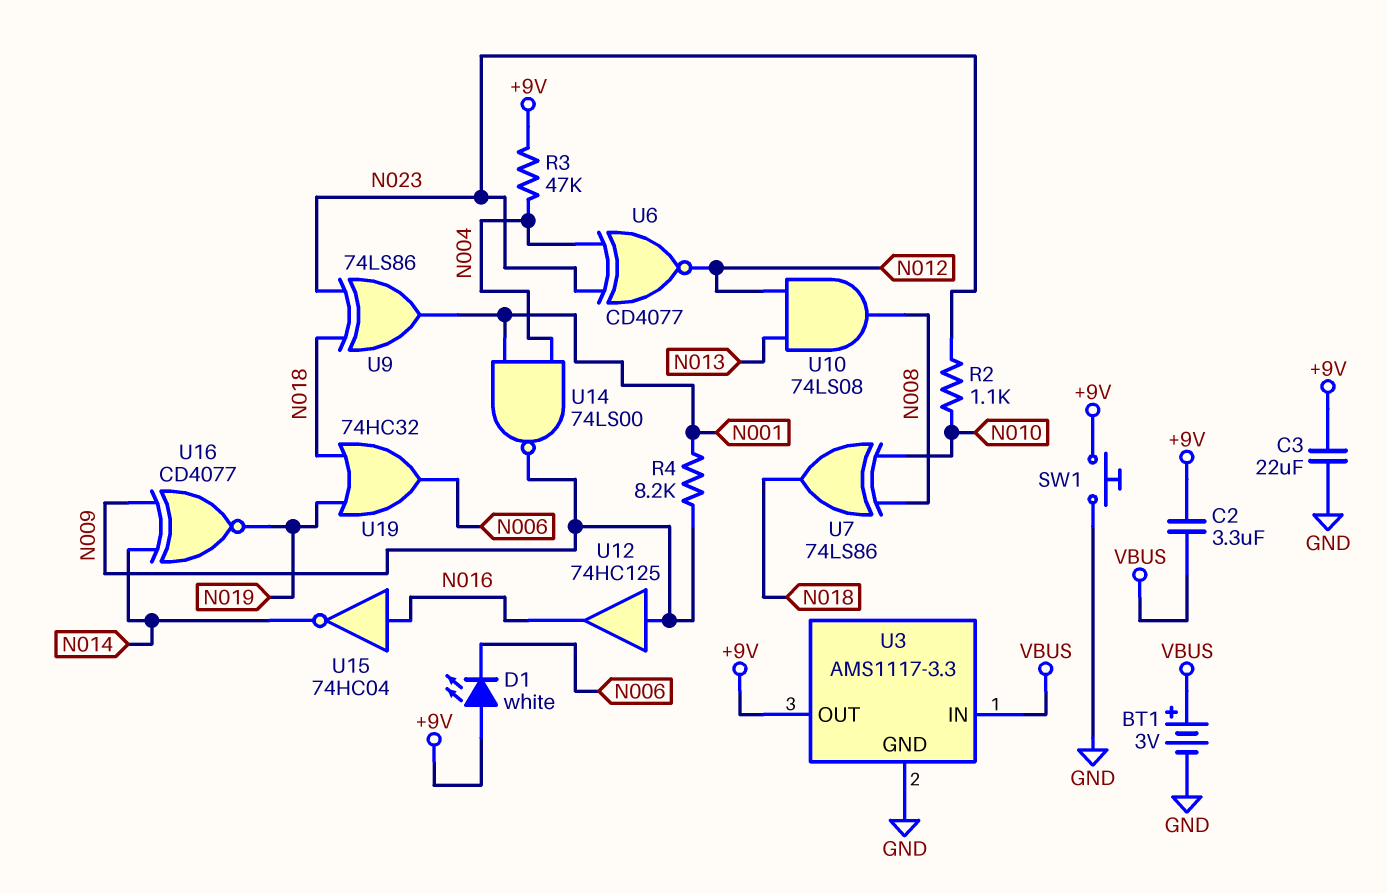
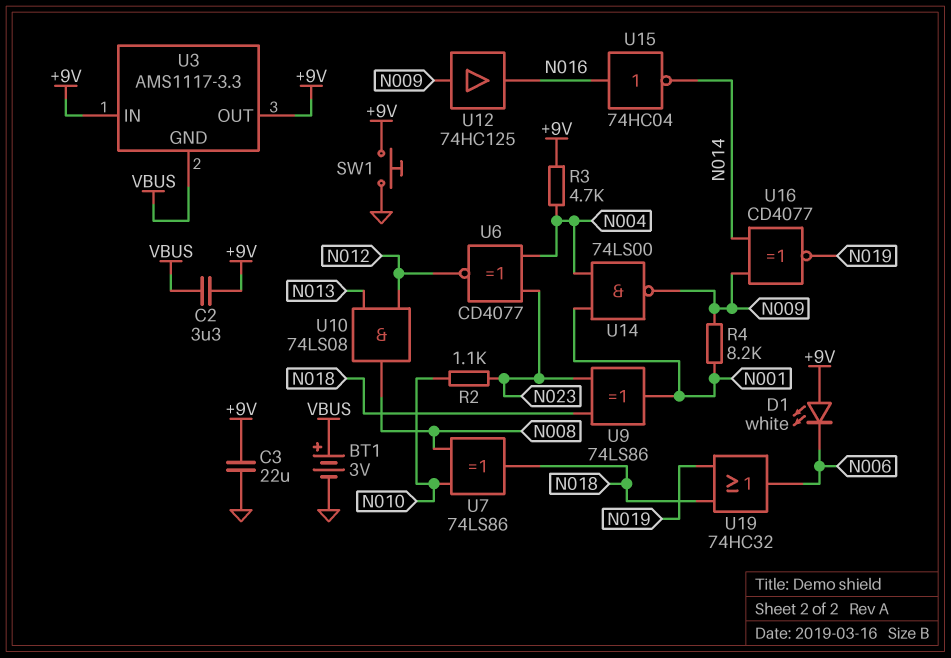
R3: 47k (+9V, N004) -> 4.7k (+9V, N004)
U3 pin GND: GND -> VBUS
U3 pin IN: VBUS -> +9V

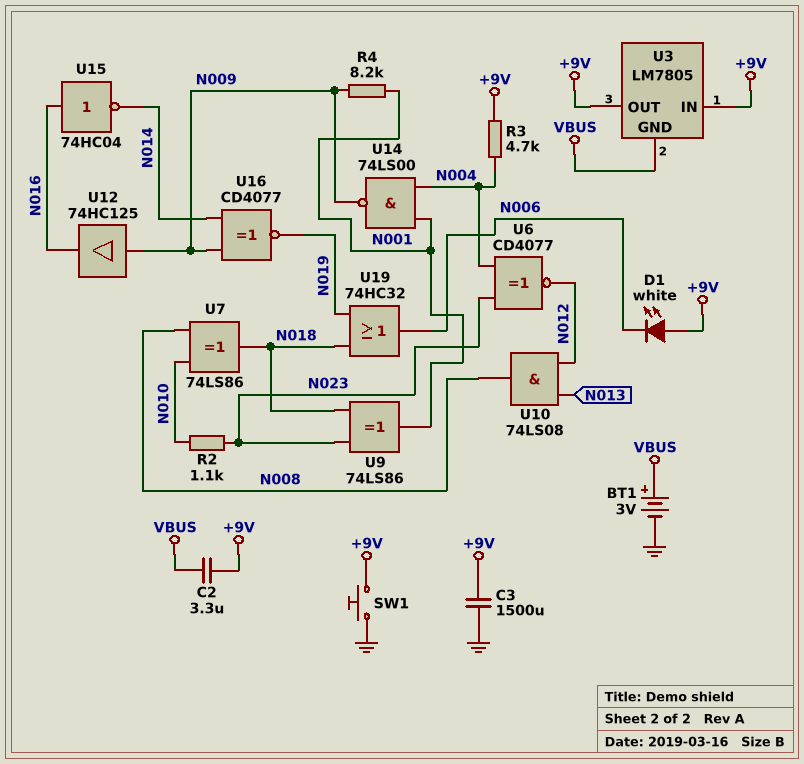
C3: 22uF (+9V, GND) -> 1500uF (+9V, GND)
U3: AMS1117-3.3 -> LM7805

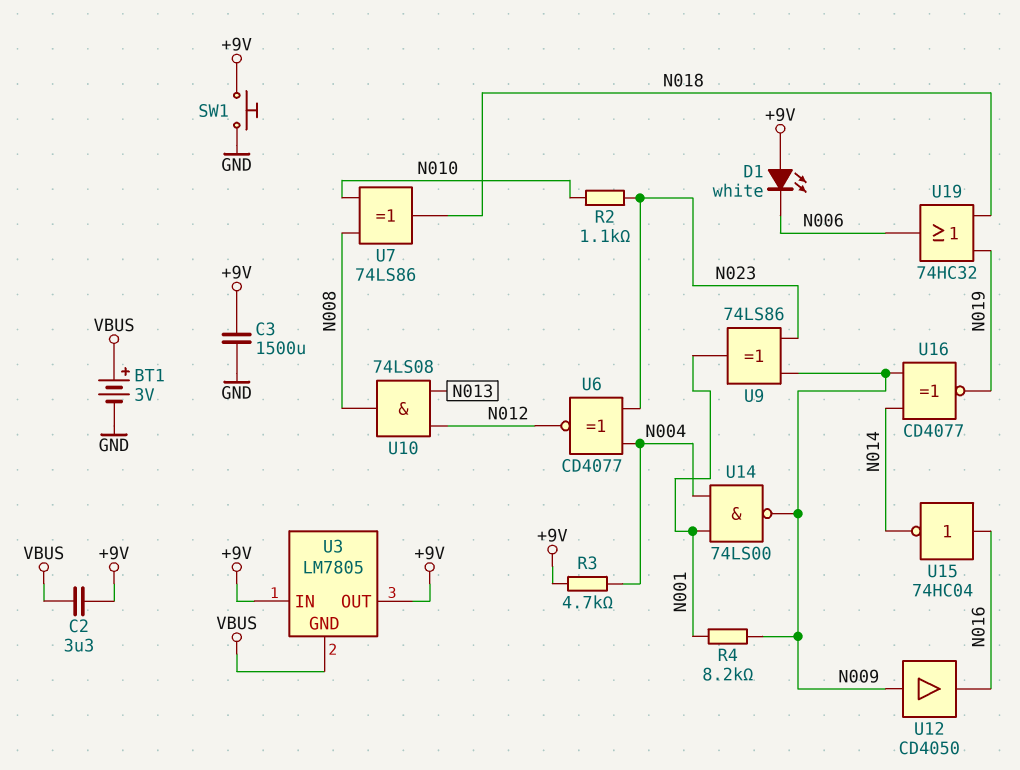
U9: XOR 74LS86 (in N018, in N023, out N001) -> XOR 74LS86 (in N009, in N023, out N001)
U12: buffer 74HC125 (in N009, out N016) -> buffer CD4050 (in N009, out N016)

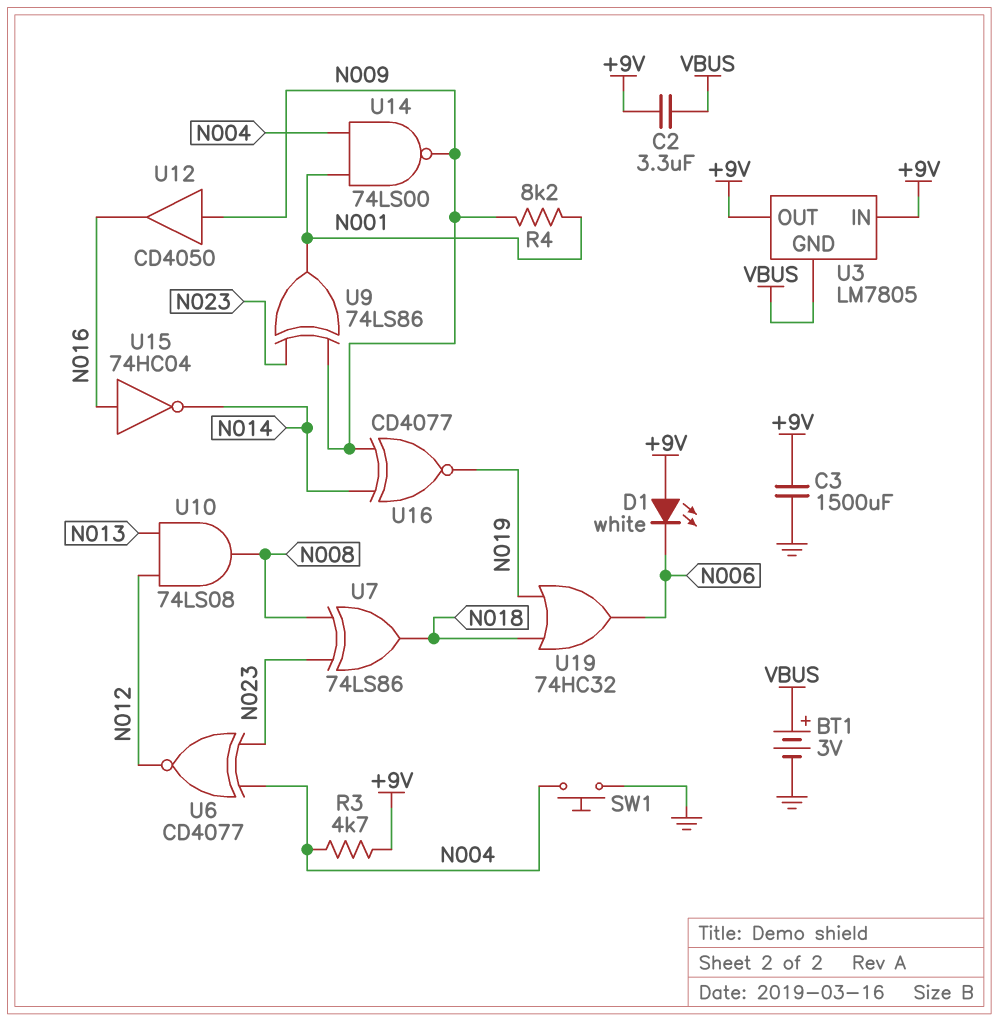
R2: 1.1k (N010, N023) -> none
SW1: button (+9V, GND) -> button (GND, N004)
U7: XOR 74LS86 (in N008, in N010, out N018) -> XOR 74LS86 (in N008, in N023, out N018)

